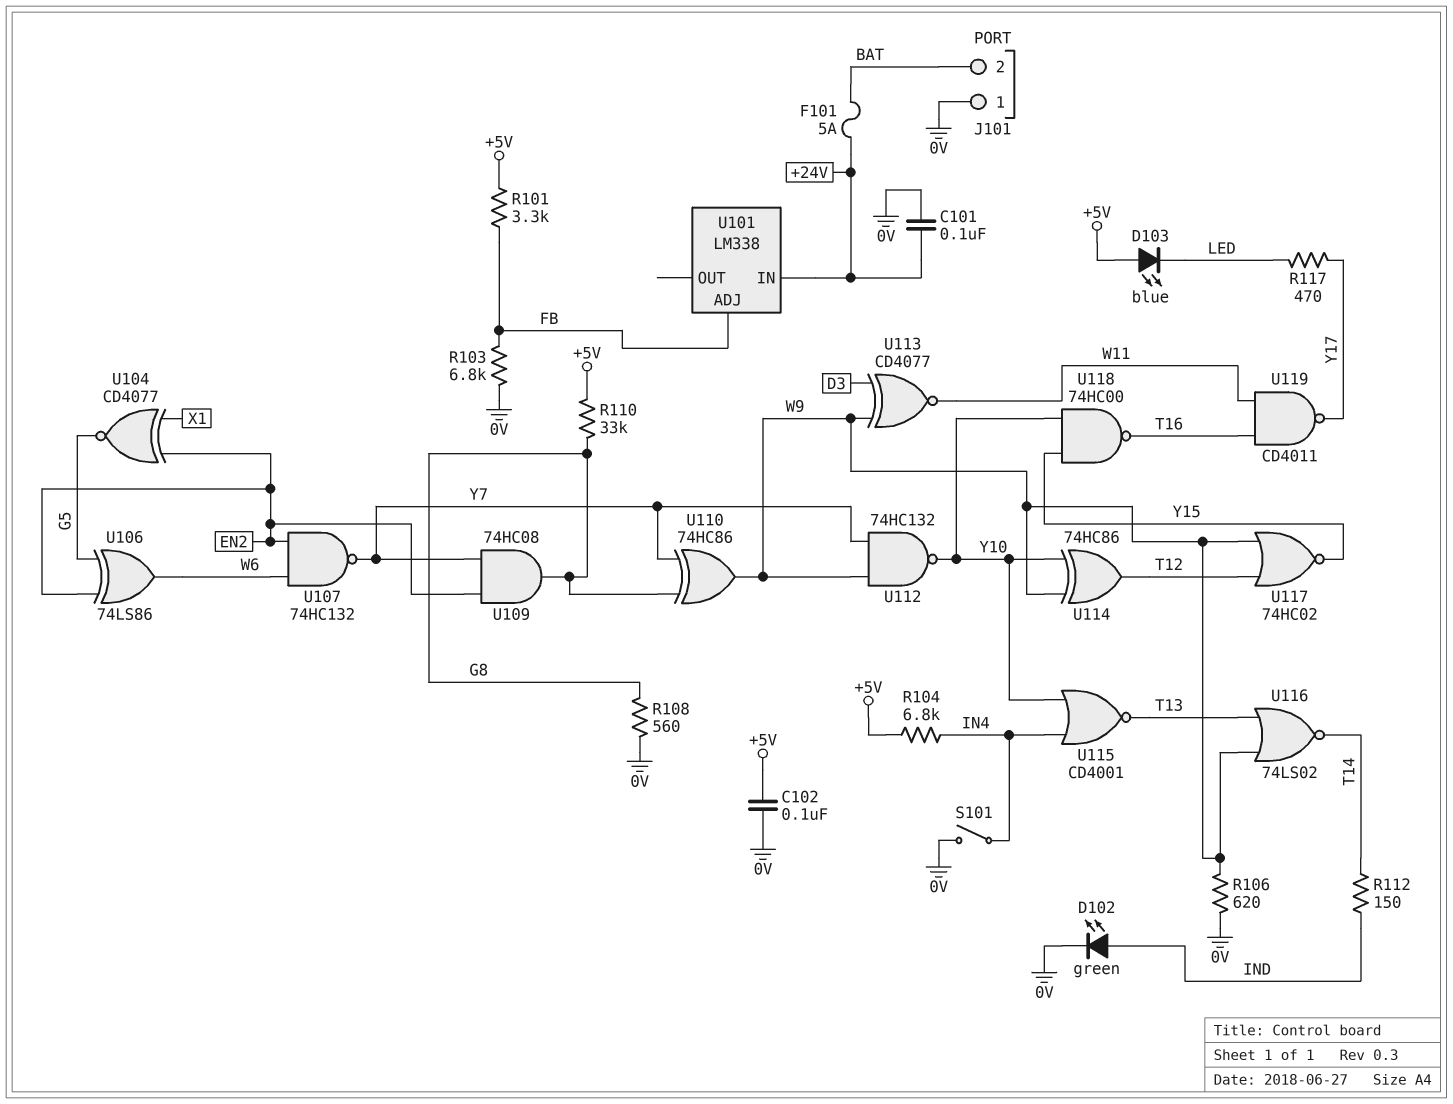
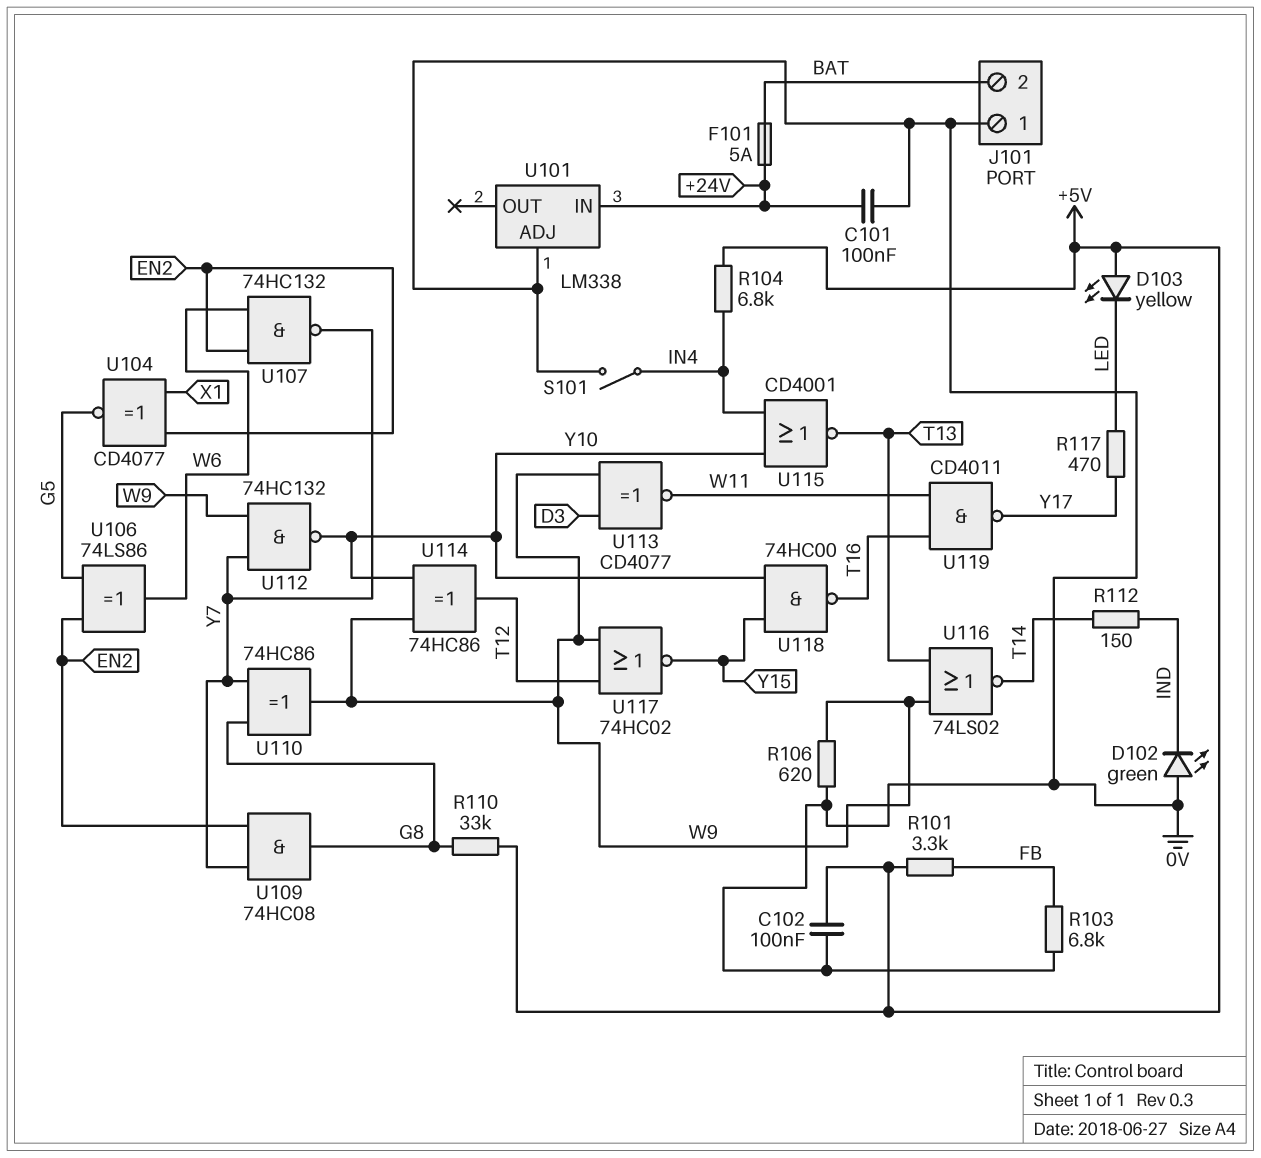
D102: LED green (A IND, K 0V) -> LED green (A 0V, K IND)
D103: LED blue (A +5V, K LED) -> LED yellow (A +5V, K LED)
R108: 560 (0V, G8) -> none
U101 pin ADJ: FB -> 0V

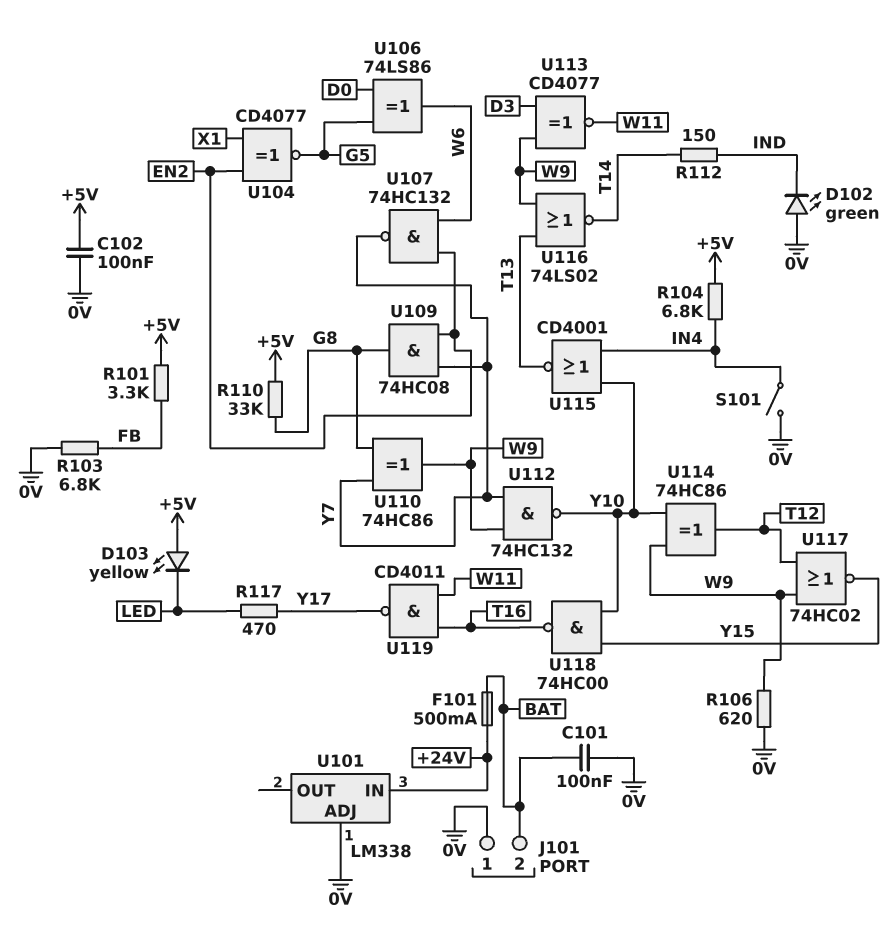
C101: 100nF (+24V, 0V) -> 100nF (0V, BAT)
F101: 5A (+24V, BAT) -> 500mA (+24V, BAT)
U106: XOR 74LS86 (in EN2, in G5, out W6) -> XOR 74LS86 (in D0, in G5, out W6)

